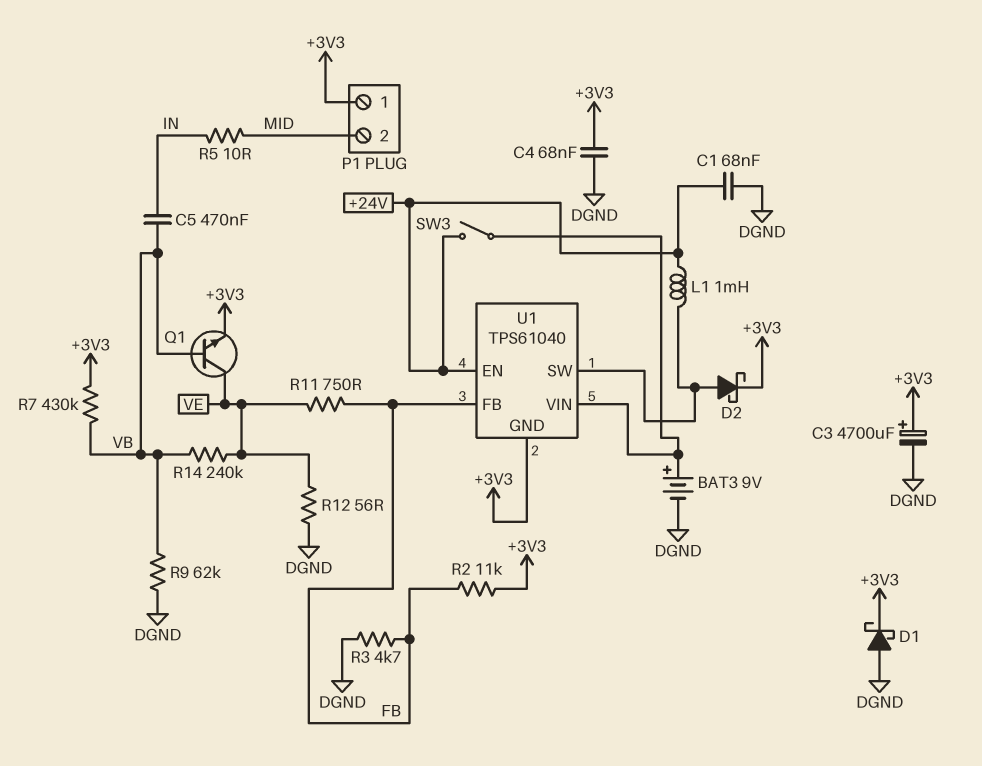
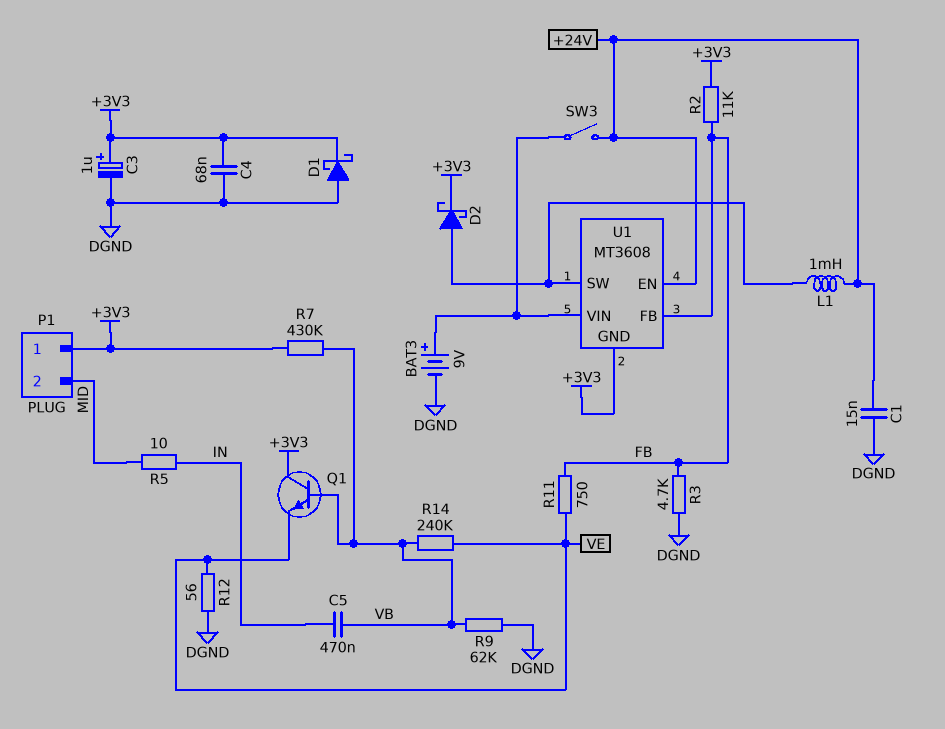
C1: 68nF (+24V, DGND) -> 15nF (+24V, DGND)
C3: 4700uF (plus +3V3, minus DGND) -> 1uF (plus +3V3, minus DGND)
Q1: NPN (B VB, C VE, E +3V3) -> NPN (B VB, C +3V3, E VE)
U1: TPS61040 -> MT3608

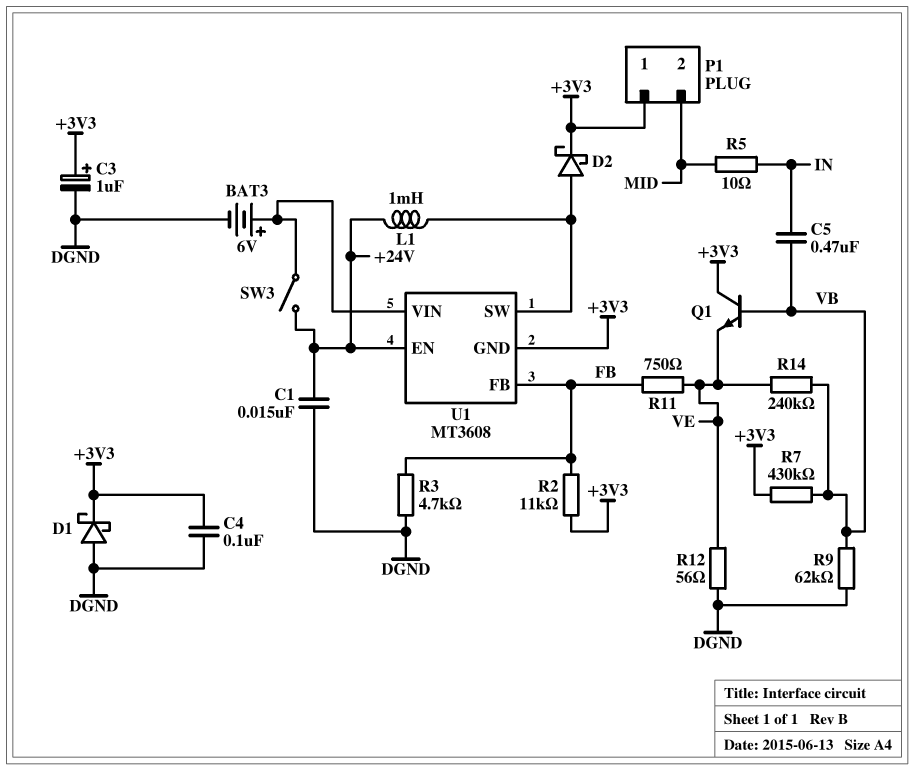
BAT3: 9V (plus U1/VIN, minus DGND) -> 6V (plus U1/VIN, minus DGND)
C4: 68nF (+3V3, DGND) -> 100nF (+3V3, DGND)

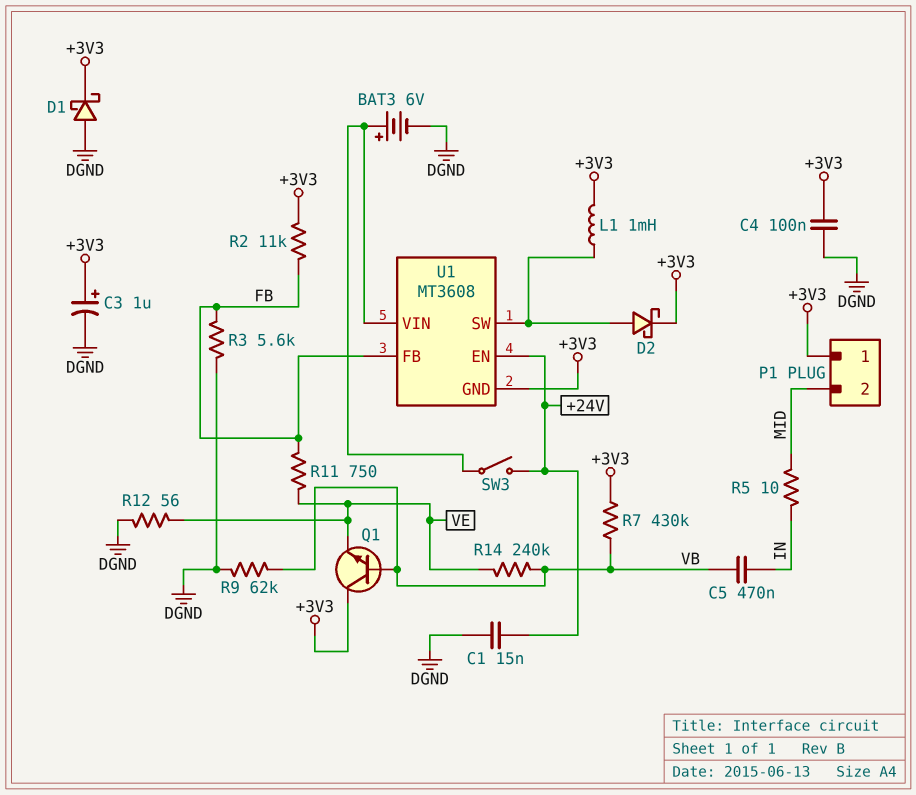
L1: 1mH (+24V, U1/SW) -> 1mH (+3V3, U1/SW)
R3: 4.7k (DGND, FB) -> 5.6k (DGND, FB)

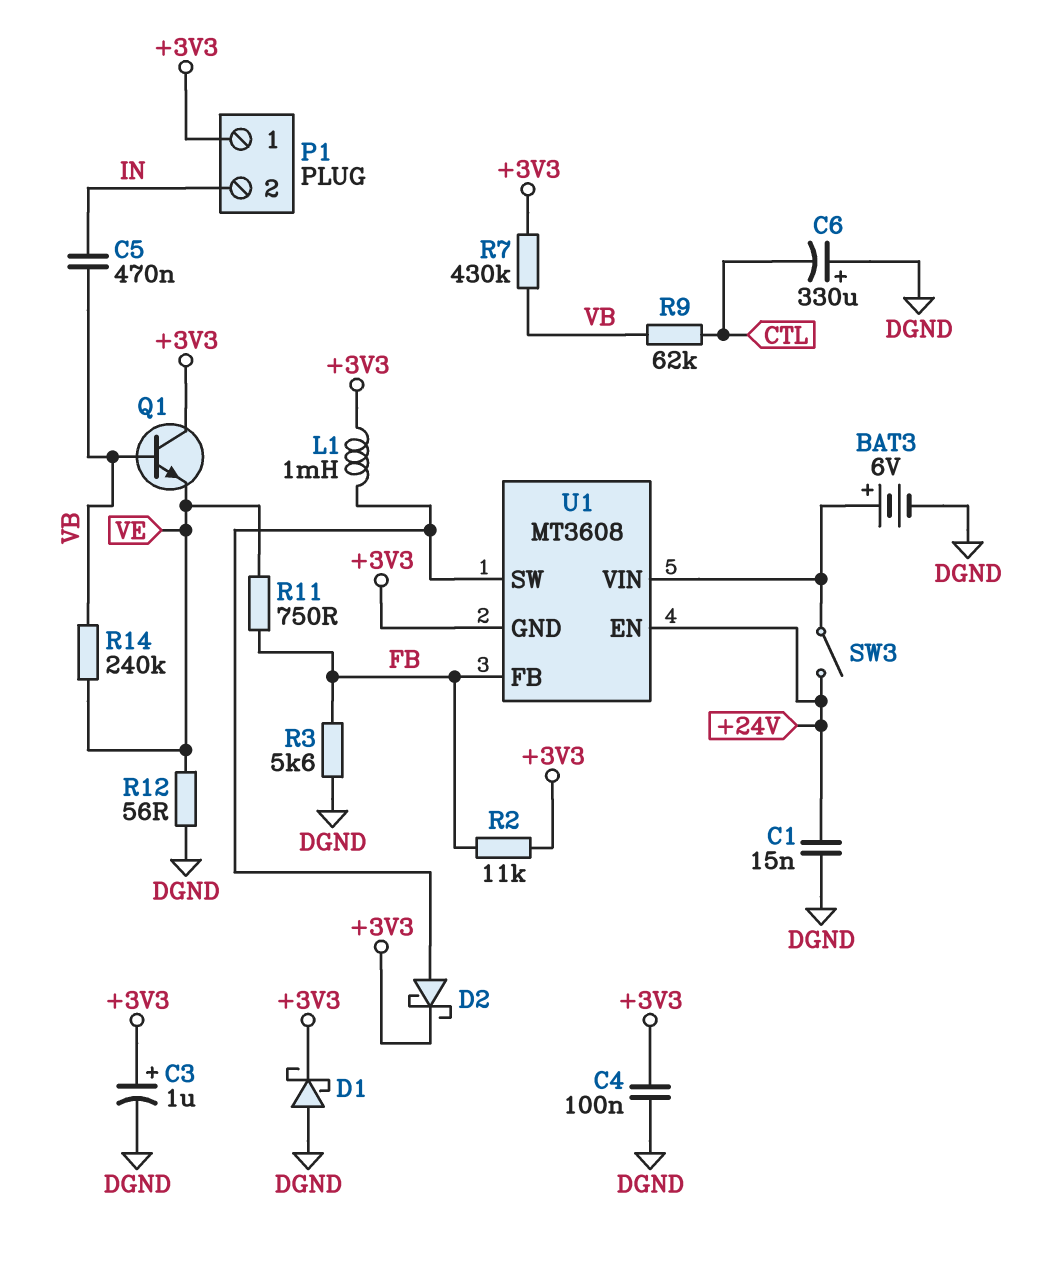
C6: none -> 330uF (plus DGND, minus CTL)
P1 pin 2: MID -> IN
R5: 10 (IN, MID) -> none
R9: 62k (DGND, VB) -> 62k (CTL, VB)

